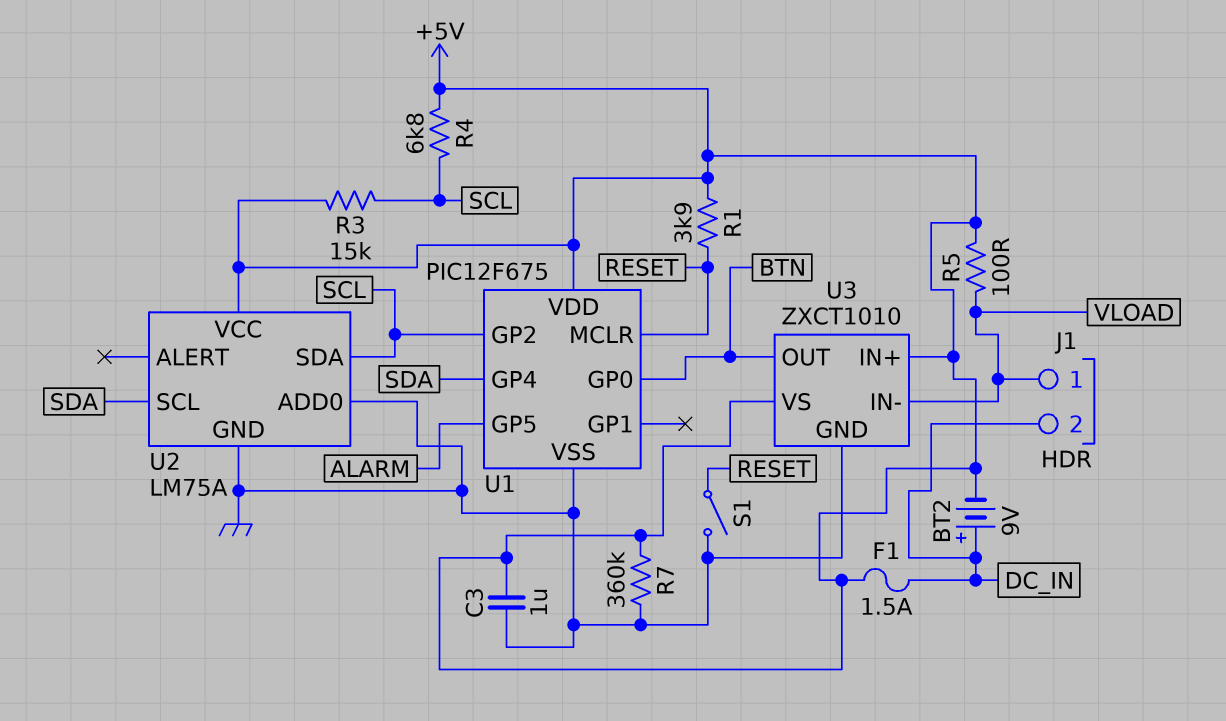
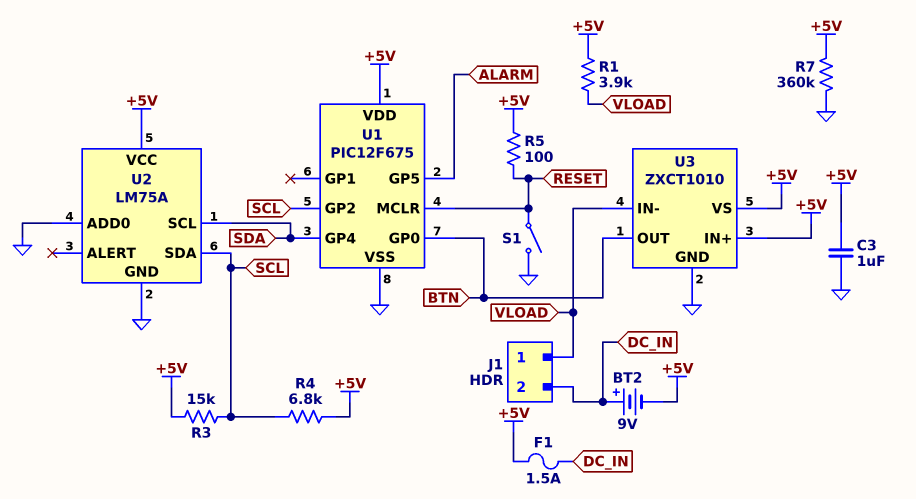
R1: 3.9k (+5V, RESET) -> 3.9k (+5V, VLOAD)
R5: 100 (+5V, VLOAD) -> 100 (+5V, RESET)

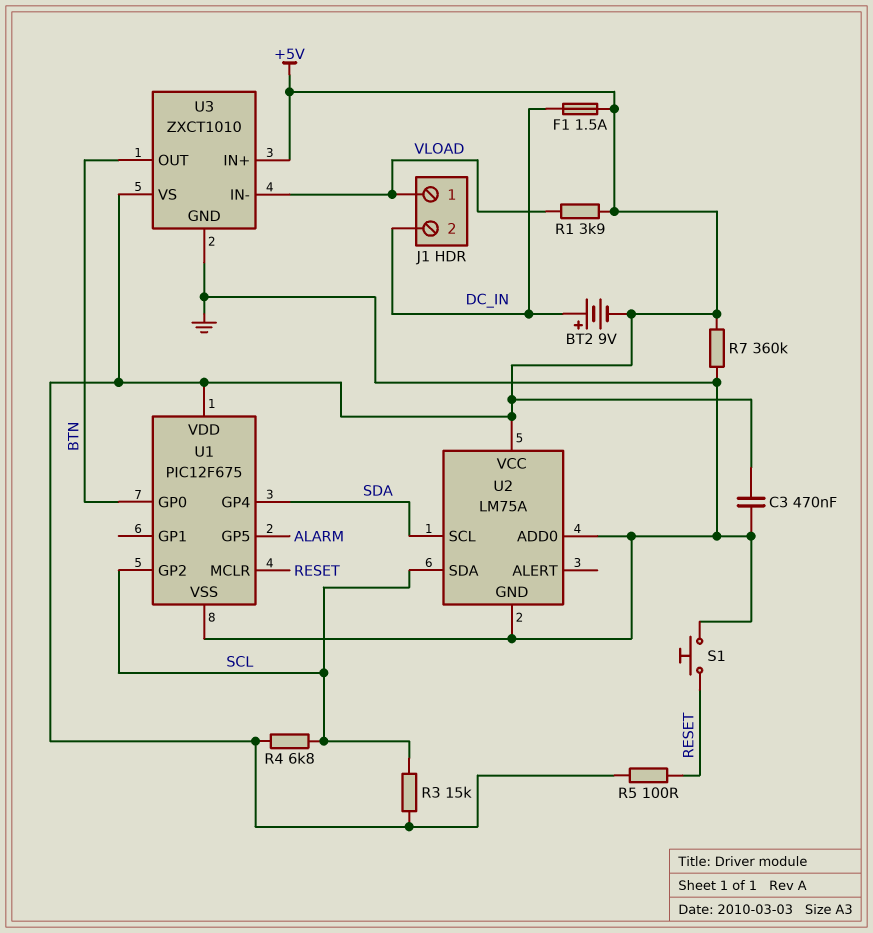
C3: 1uF (+5V, GND) -> 470nF (+5V, GND)
S1: switch (GND, RESET) -> button (GND, RESET)

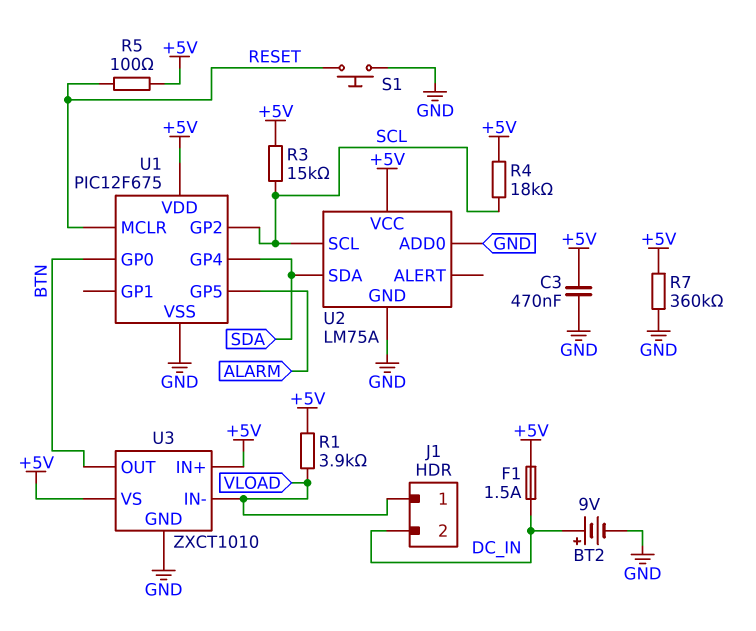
BT2: 9V (plus DC_IN, minus +5V) -> 9V (plus DC_IN, minus GND)
R4: 6.8k (+5V, SCL) -> 18k (+5V, SCL)
U2 pin SCL: SDA -> SCL
U2 pin SDA: SCL -> SDA

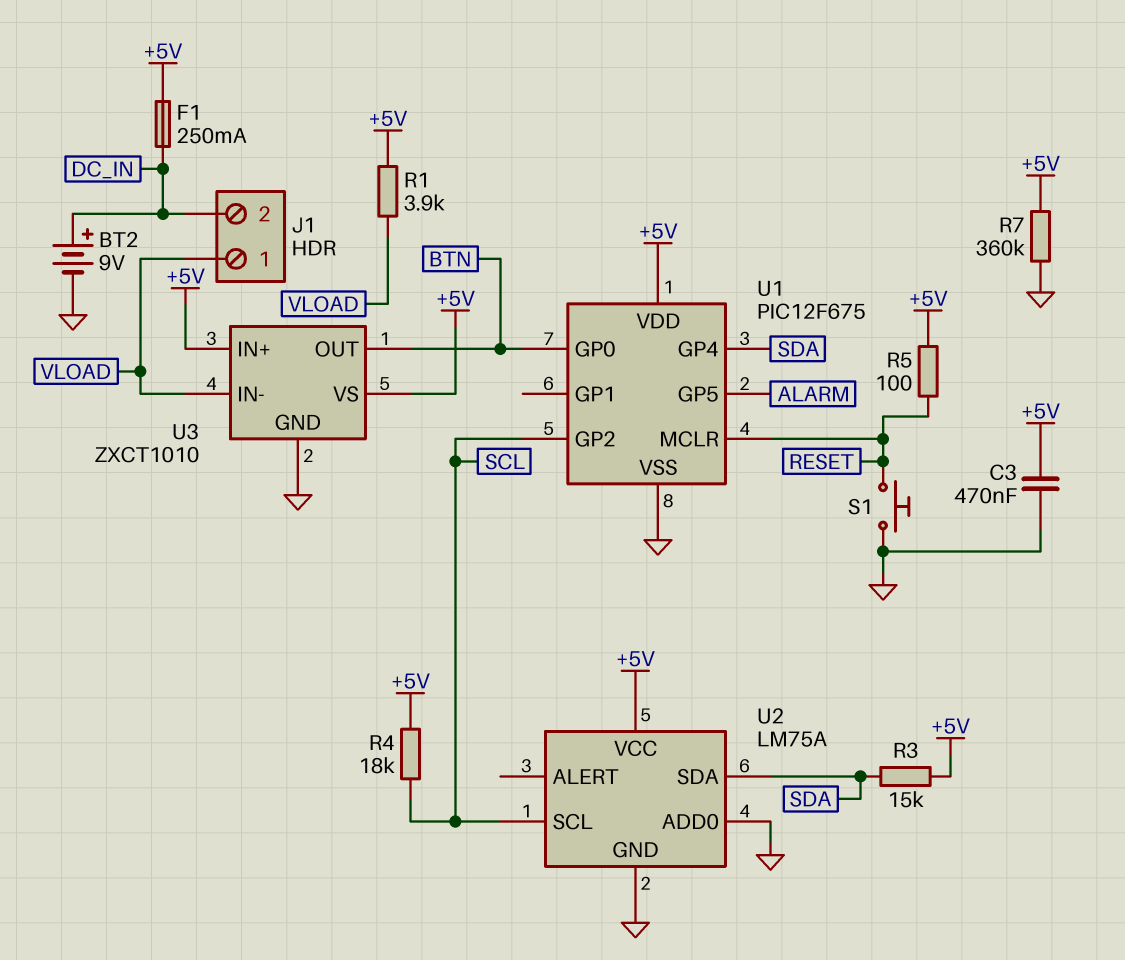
F1: 1.5A (+5V, DC_IN) -> 250mA (+5V, DC_IN)
R3: 15k (+5V, SCL) -> 15k (+5V, SDA)

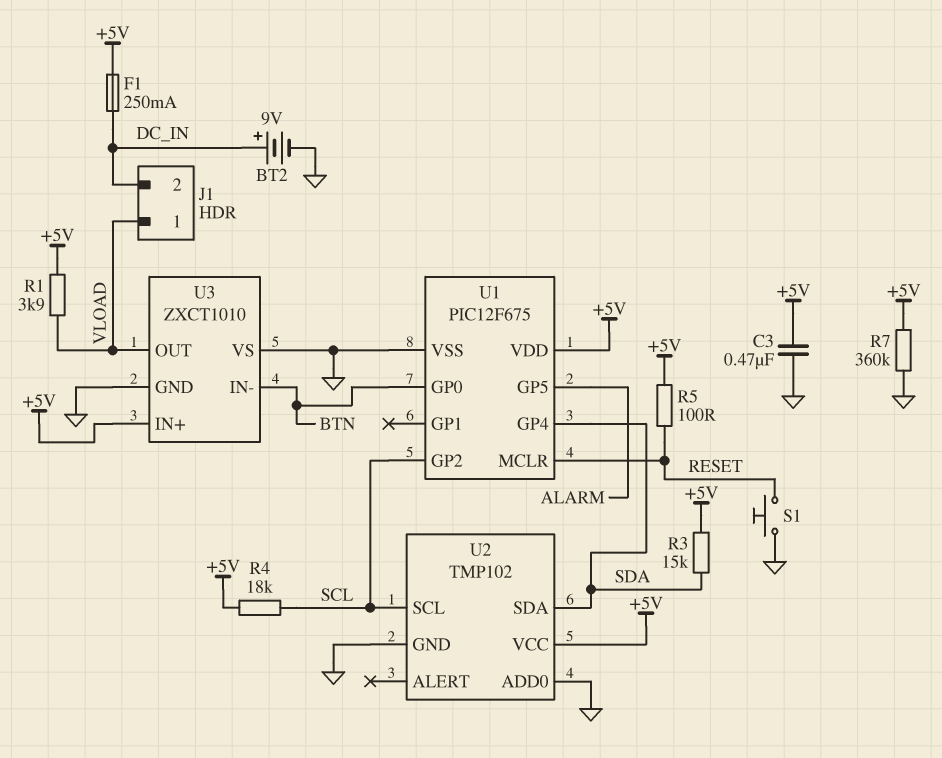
U2: LM75A -> TMP102
U3 pin IN-: VLOAD -> BTN
U3 pin OUT: BTN -> VLOAD
U3 pin VS: +5V -> GND

